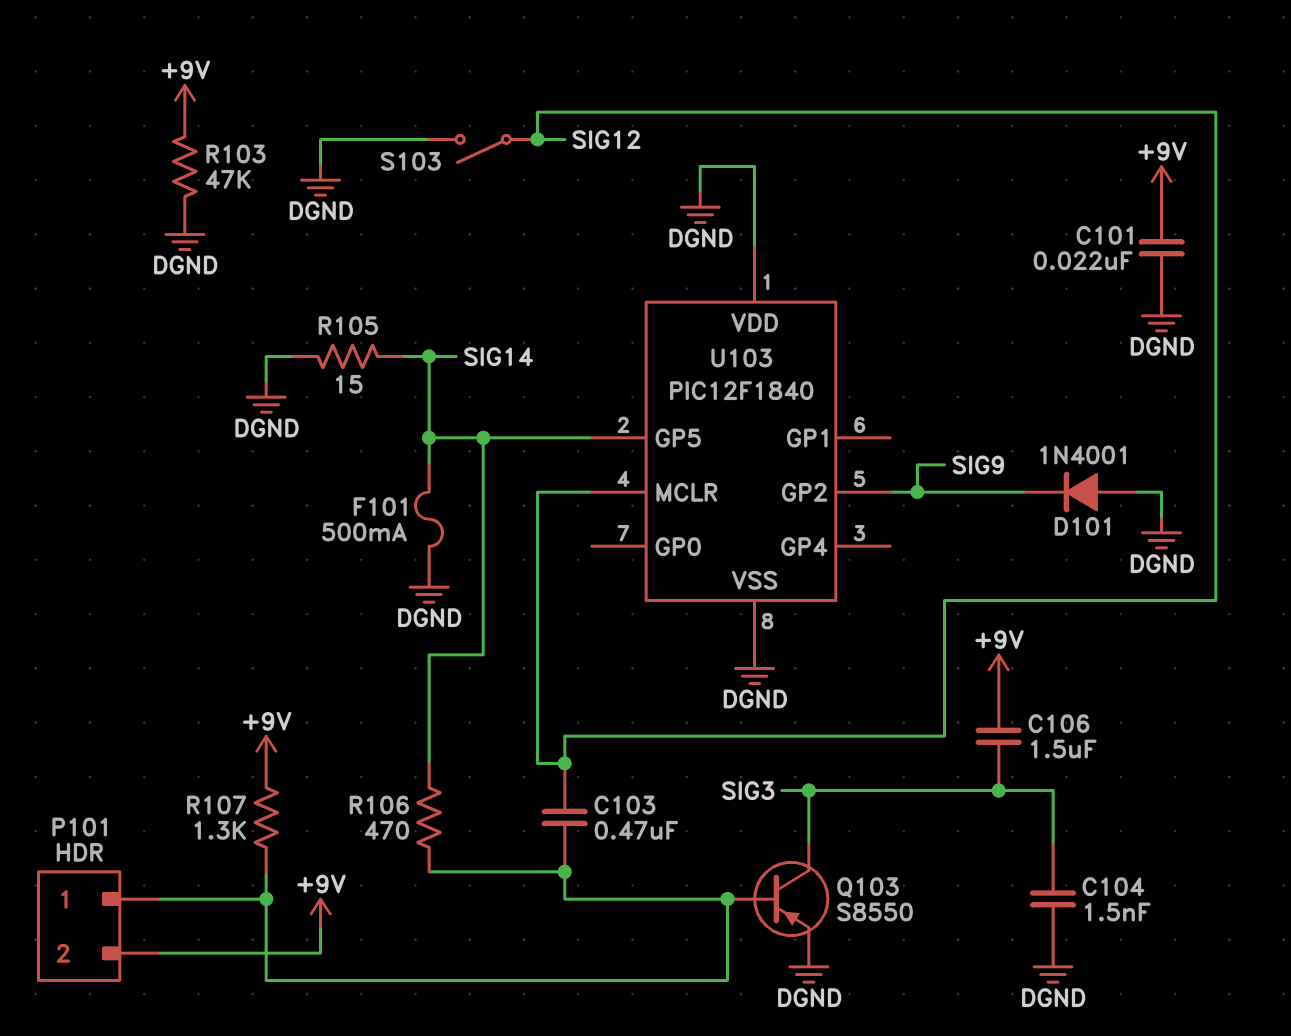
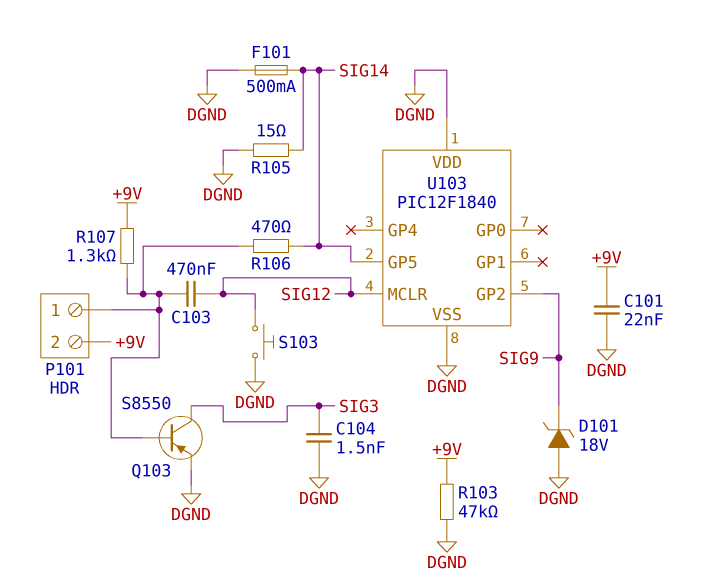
C106: 1.5uF (+9V, SIG3) -> none
D101: diode 1N4001 (A DGND, K SIG9) -> zener 18V (A DGND, K SIG9)
S103: switch (DGND, SIG12) -> button (DGND, SIG12)

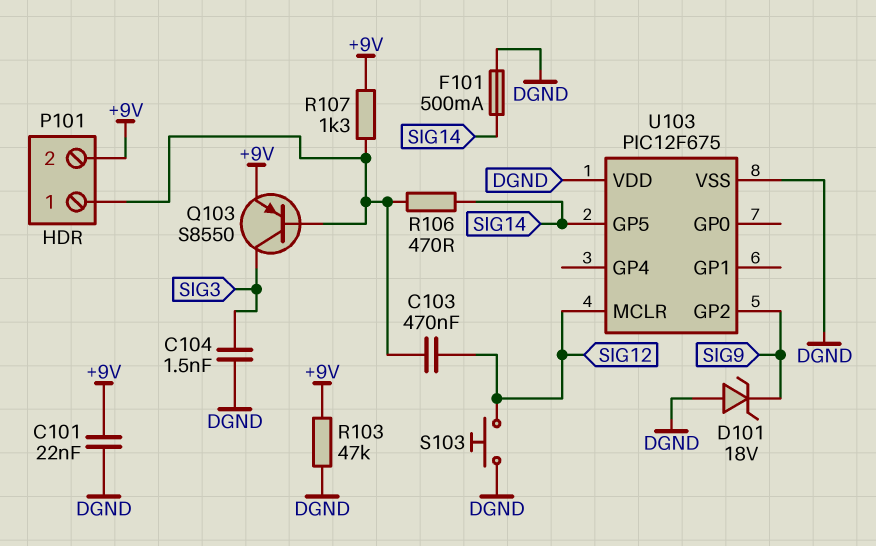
Q103: PNP S8550 (B P101/1, C SIG3, E DGND) -> PNP S8550 (B P101/1, C SIG3, E +9V)
R105: 15 (DGND, SIG14) -> none
U103: PIC12F1840 -> PIC12F675

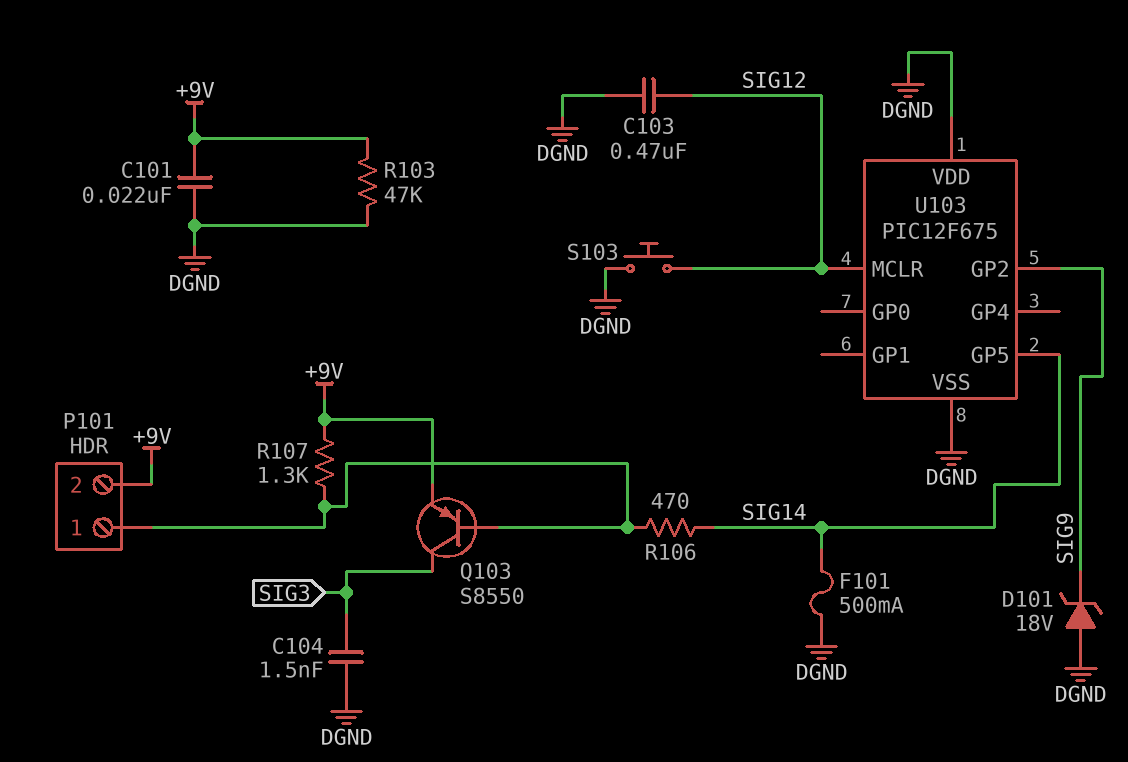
C103: 470nF (P101/1, SIG12) -> 470nF (DGND, SIG12)

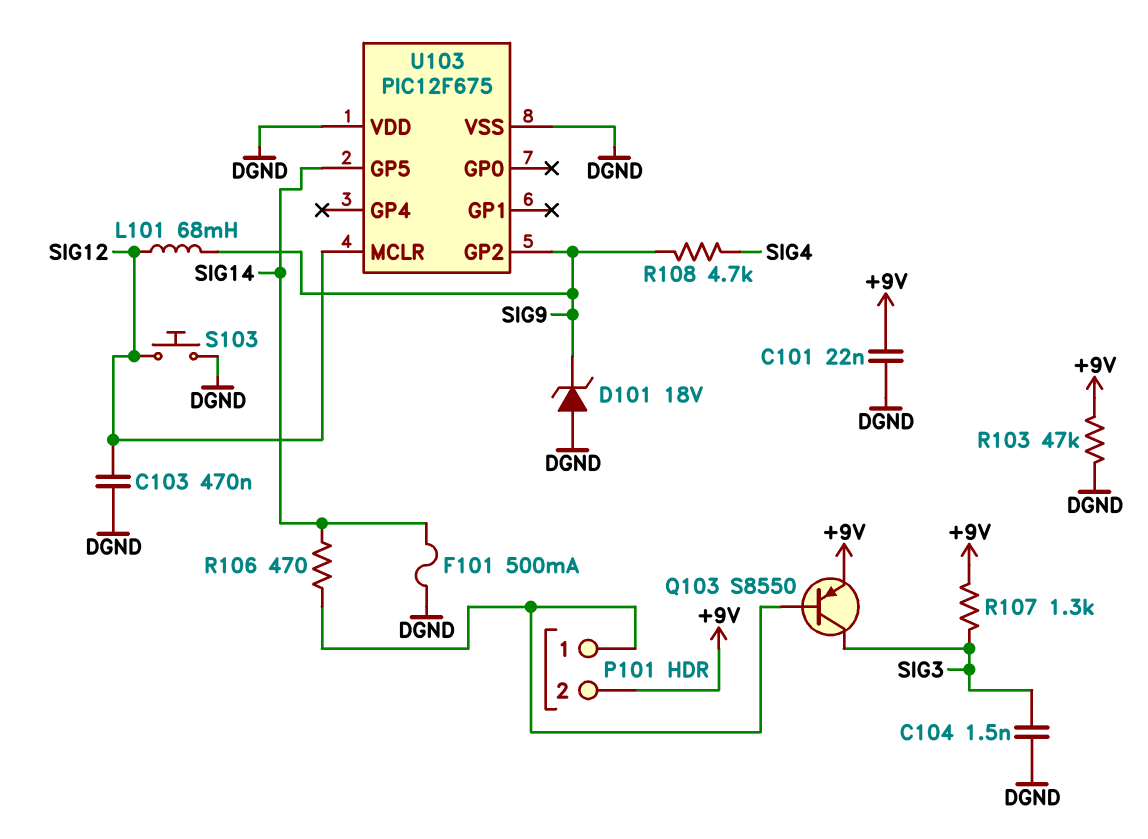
L101: none -> 68mH (SIG9, SIG12)
R107: 1.3k (+9V, P101/1) -> 1.3k (+9V, SIG3)
R108: none -> 4.7k (SIG4, SIG9)

